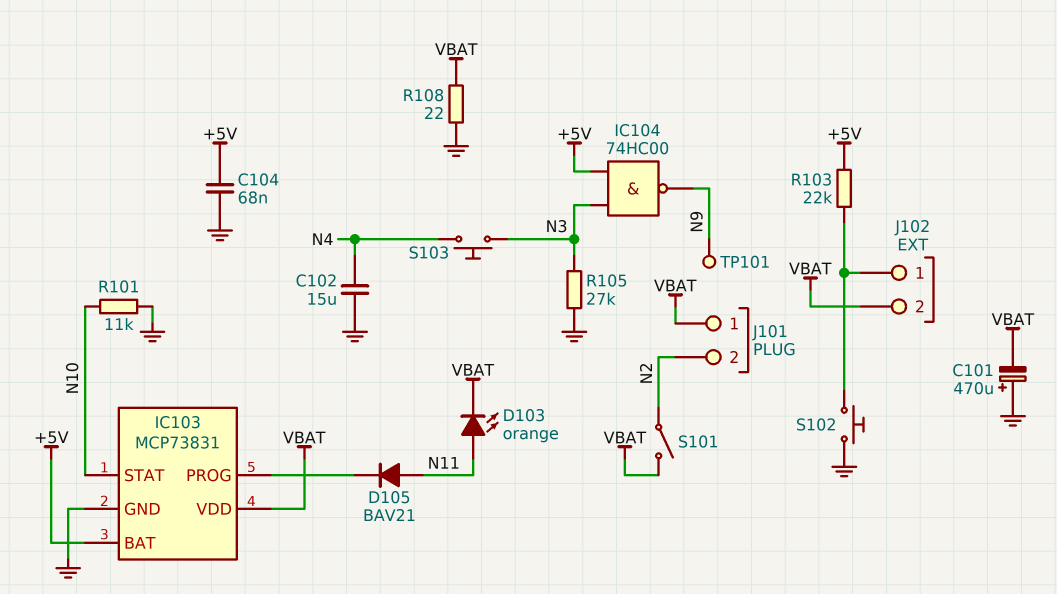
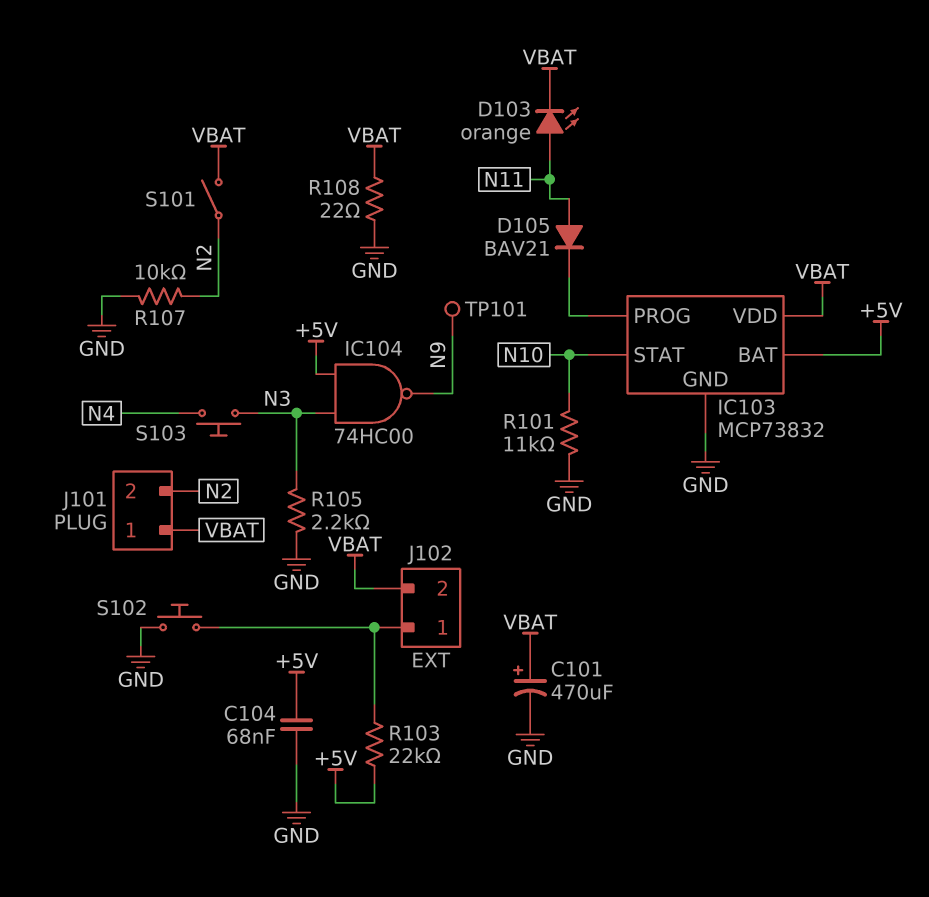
C101: 470uF (plus GND, minus VBAT) -> 470uF (plus VBAT, minus GND)
C102: 15uF (GND, N4) -> none
IC103: MCP73831 -> MCP73832
R105: 27k (GND, N3) -> 2.2k (GND, N3)
R107: none -> 10k (GND, N2)

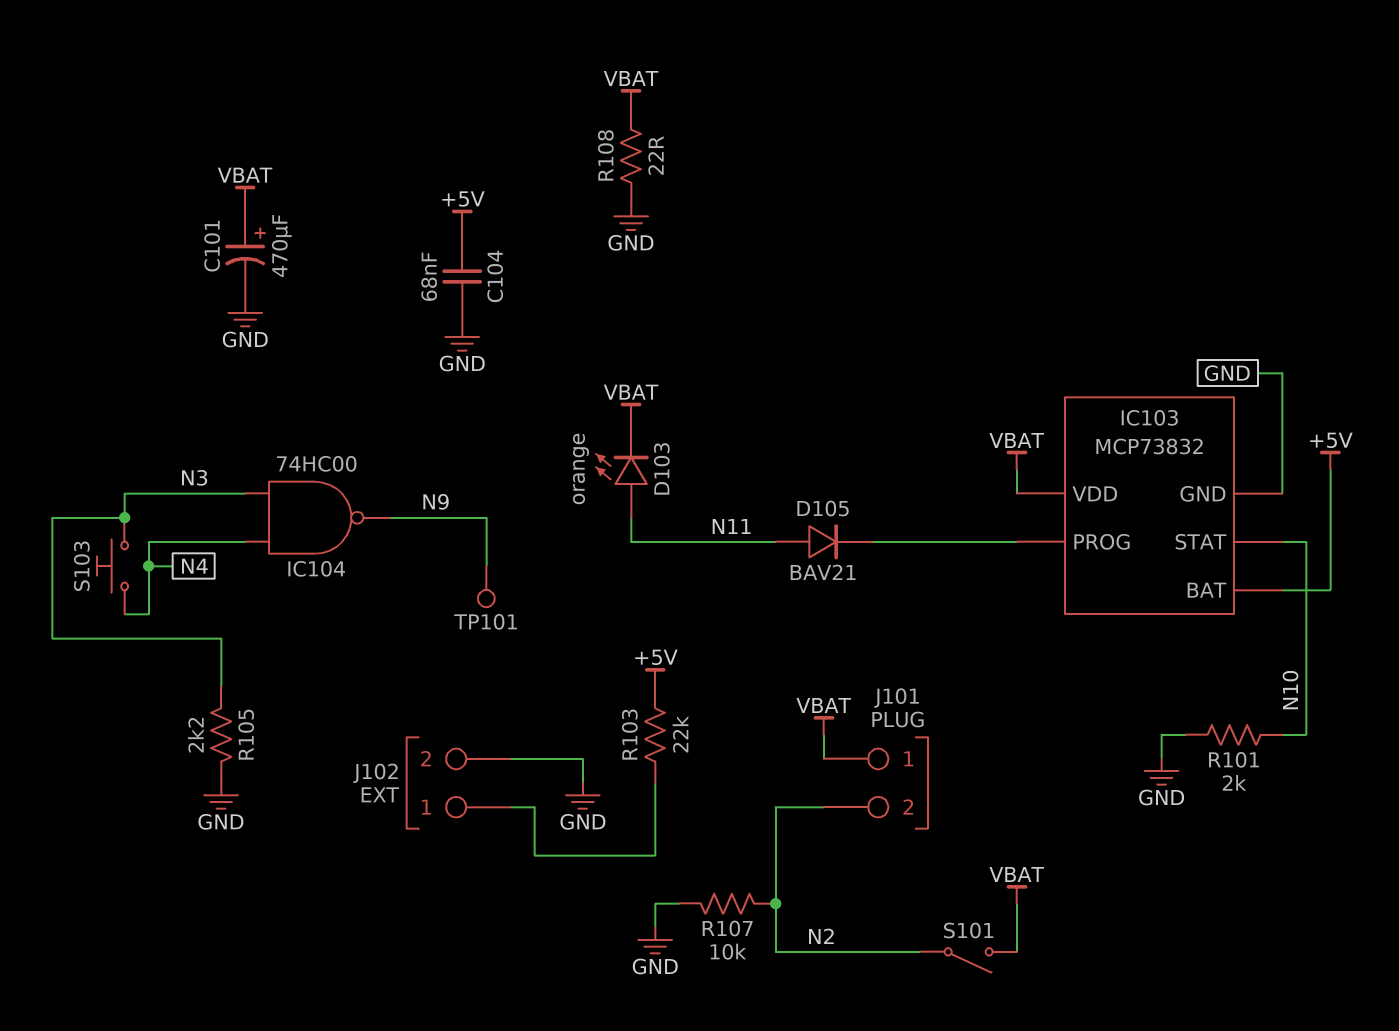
IC104: NAND 74HC00 (in +5V, in N3, out N9) -> NAND 74HC00 (in N3, in N4, out N9)
J102 pin 2: VBAT -> GND
R101: 11k (GND, N10) -> 2k (GND, N10)
S102: button (GND, J102/1) -> none

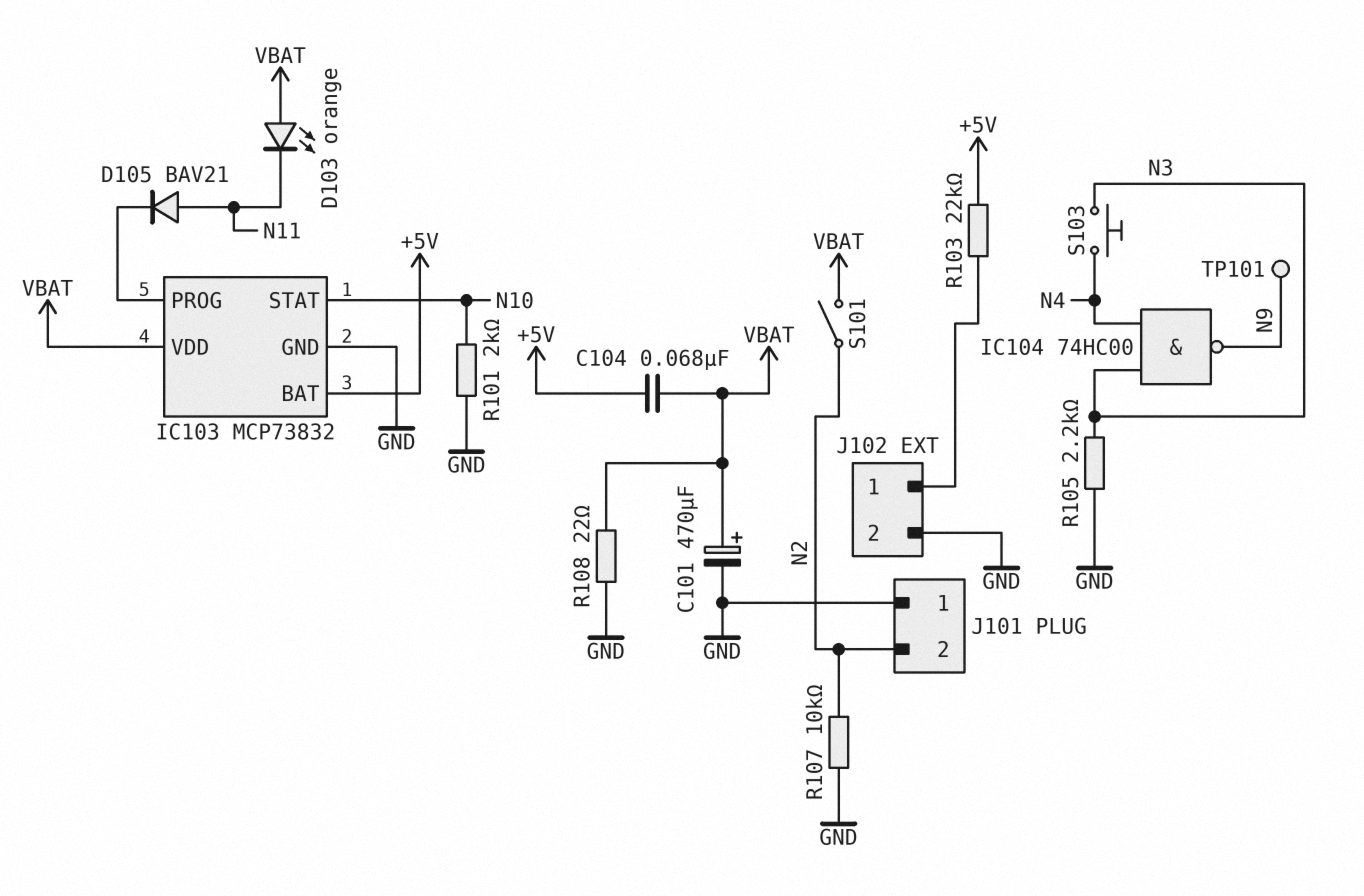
C104: 68nF (+5V, GND) -> 68nF (+5V, VBAT)
D103: LED orange (A N11, K VBAT) -> LED orange (A VBAT, K N11)
J101 pin 1: VBAT -> GND

